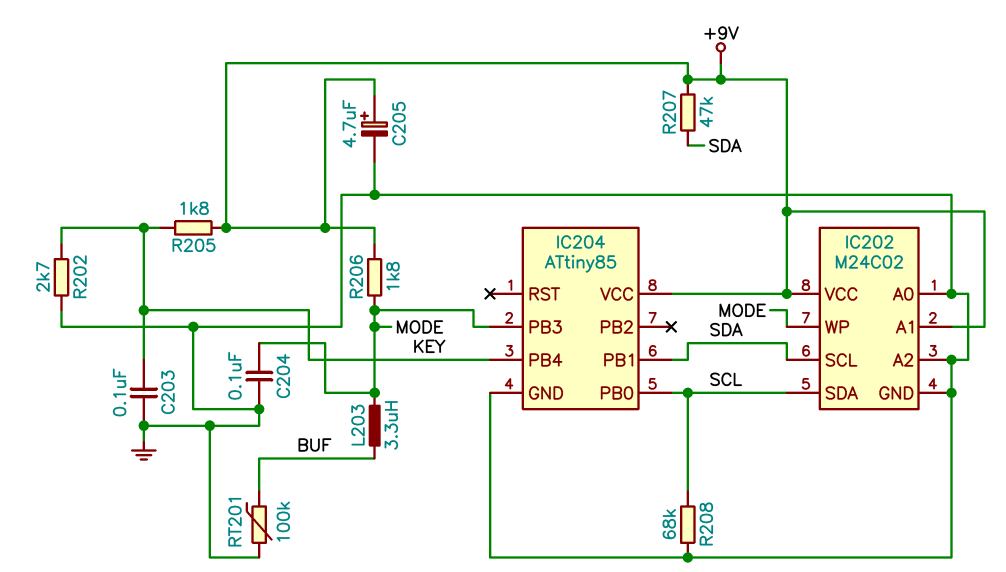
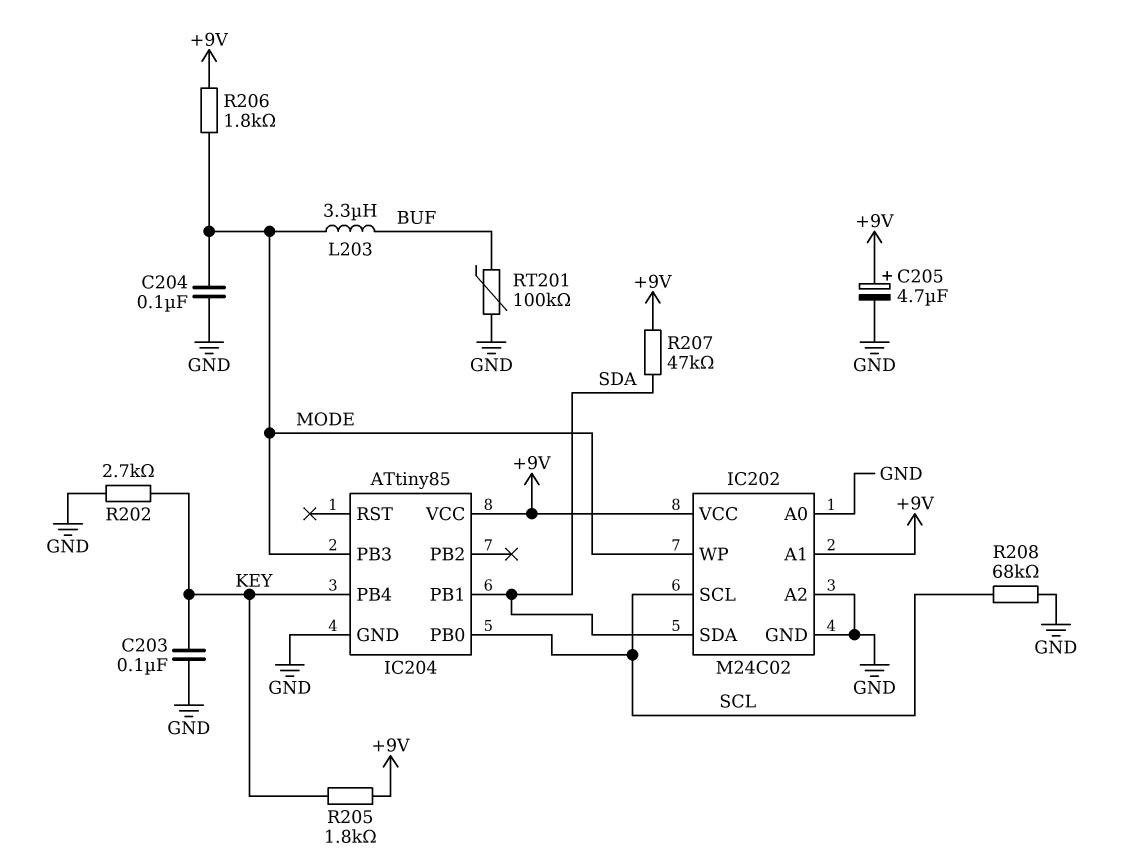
IC202 pin SCL: SDA -> SCL
IC202 pin SDA: SCL -> SDA

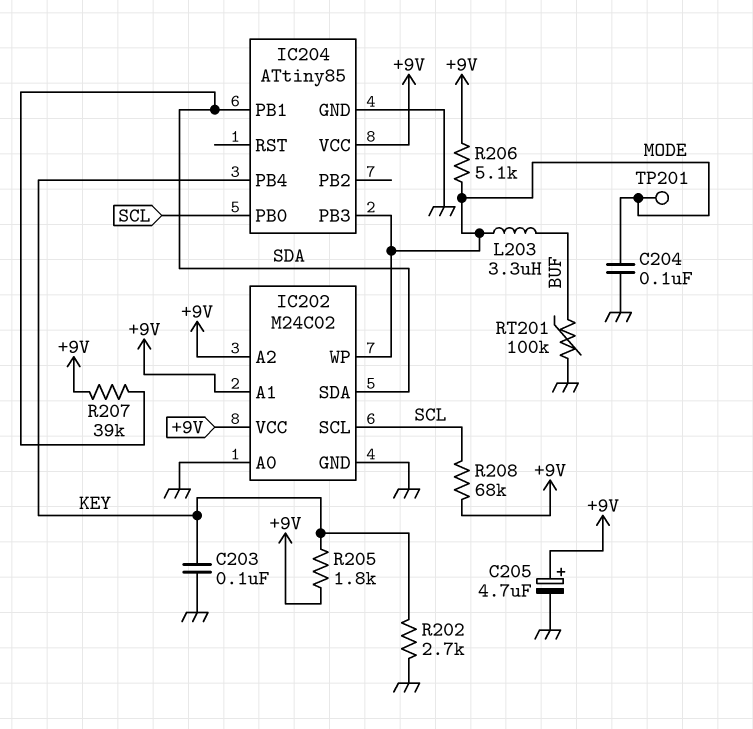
IC202 pin A2: GND -> +9V
R206: 1.8k (+9V, MODE) -> 5.1k (+9V, MODE)
R207: 47k (+9V, SDA) -> 39k (+9V, SDA)
R208: 68k (GND, SCL) -> 68k (+9V, SCL)
TP201: none -> test point (MODE)

